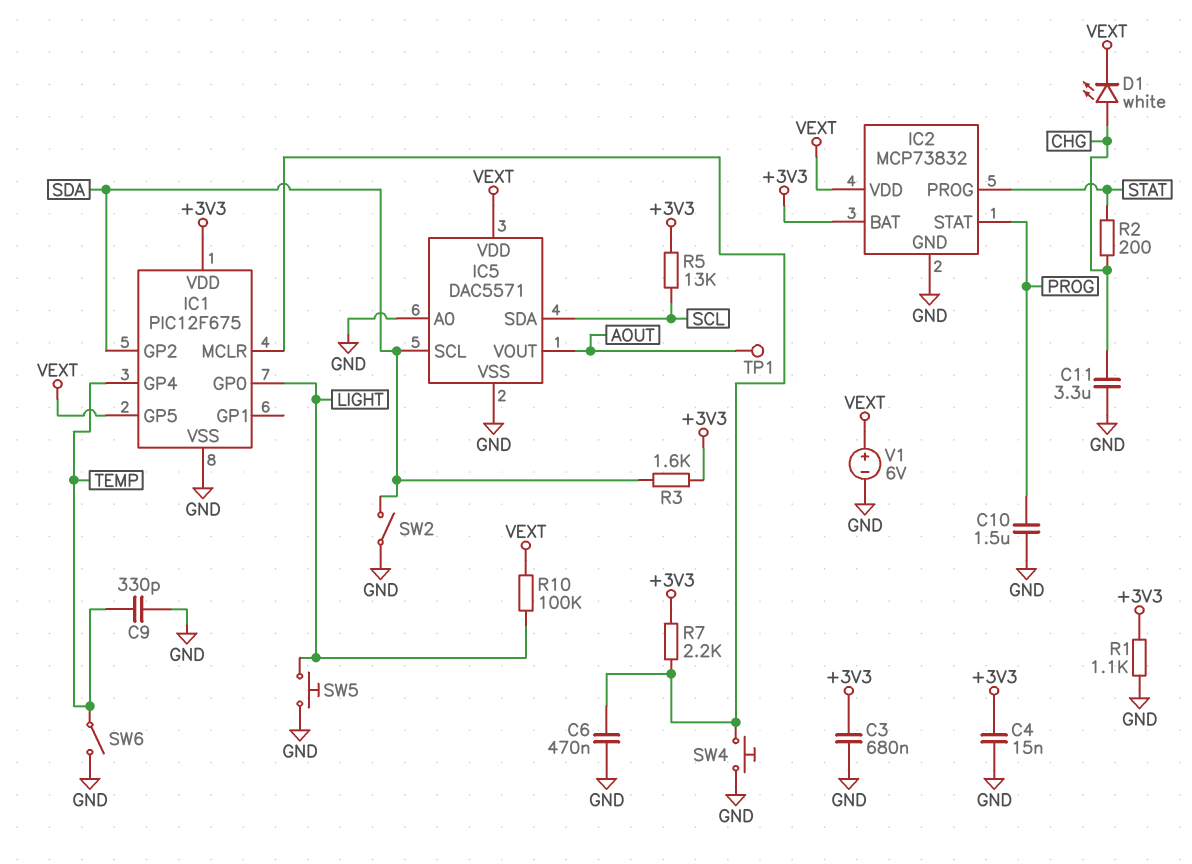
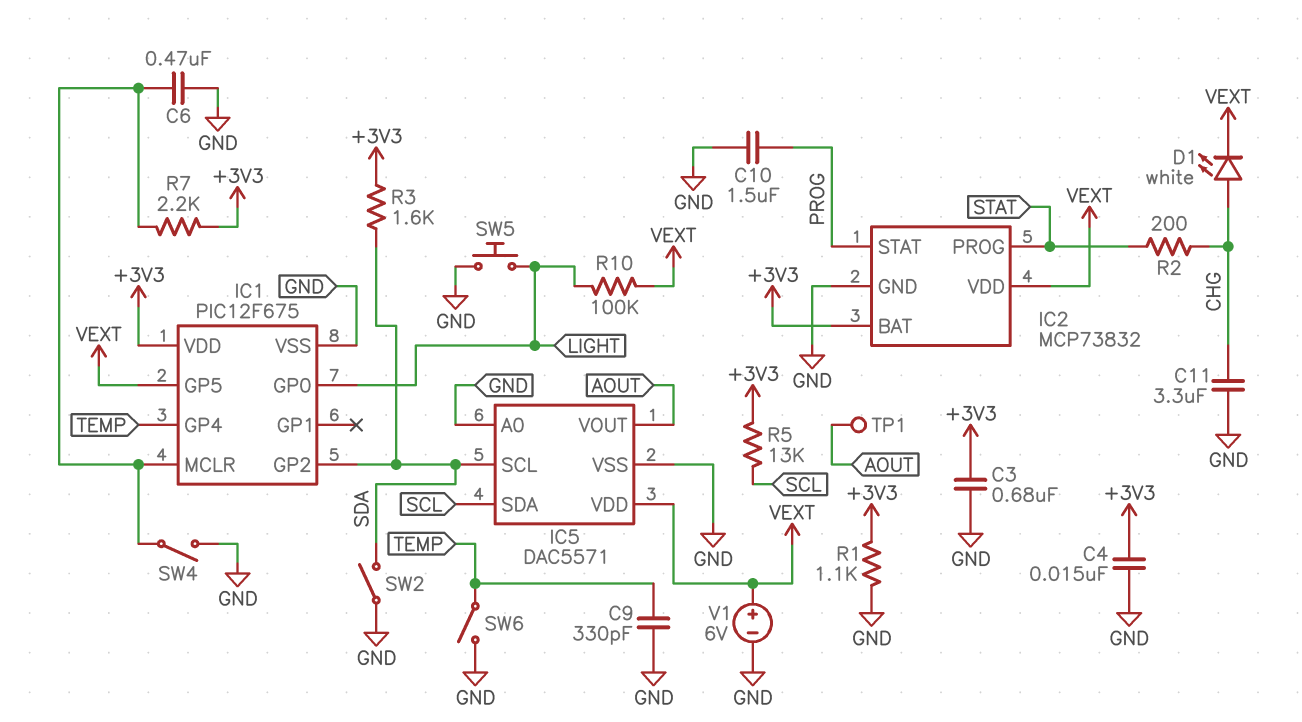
SW4: button (GND, IC1/MCLR) -> switch (GND, IC1/MCLR)

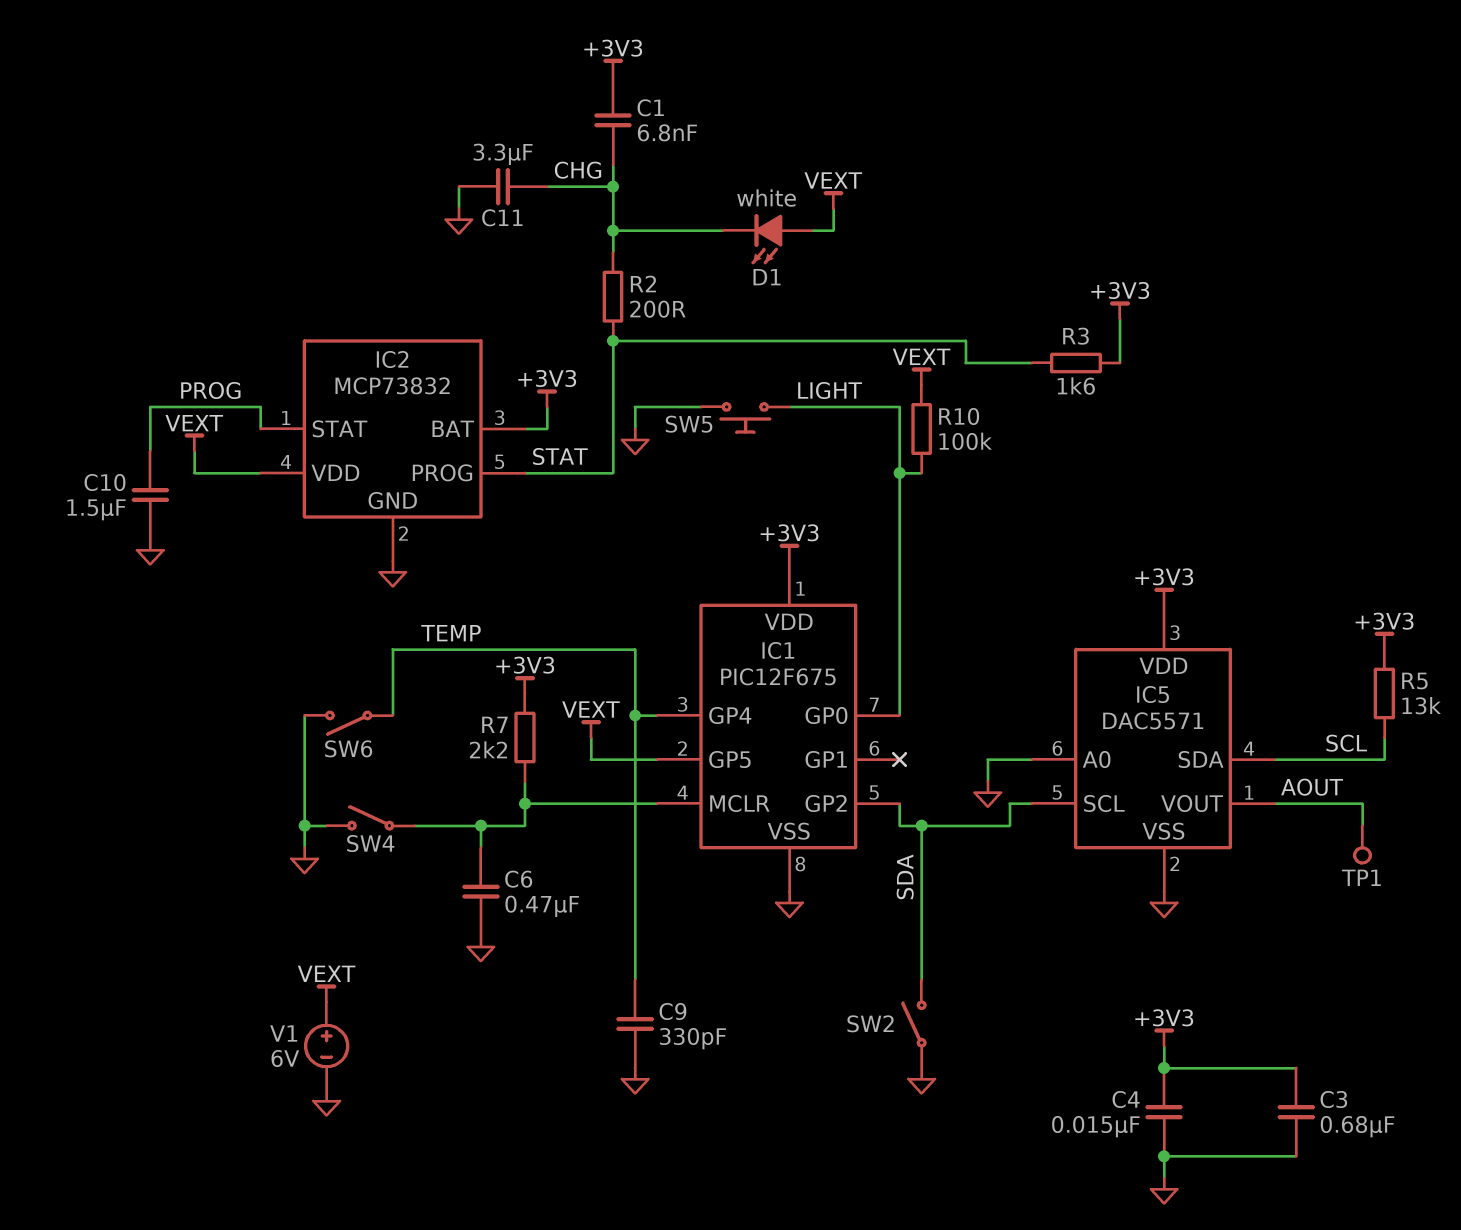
C1: none -> 6.8nF (+3V3, CHG)
D1: LED white (A CHG, K VEXT) -> LED white (A VEXT, K CHG)
IC5 pin VDD: VEXT -> +3V3
R1: 1.1k (+3V3, GND) -> none
R3: 1.6k (+3V3, SDA) -> 1.6k (+3V3, STAT)

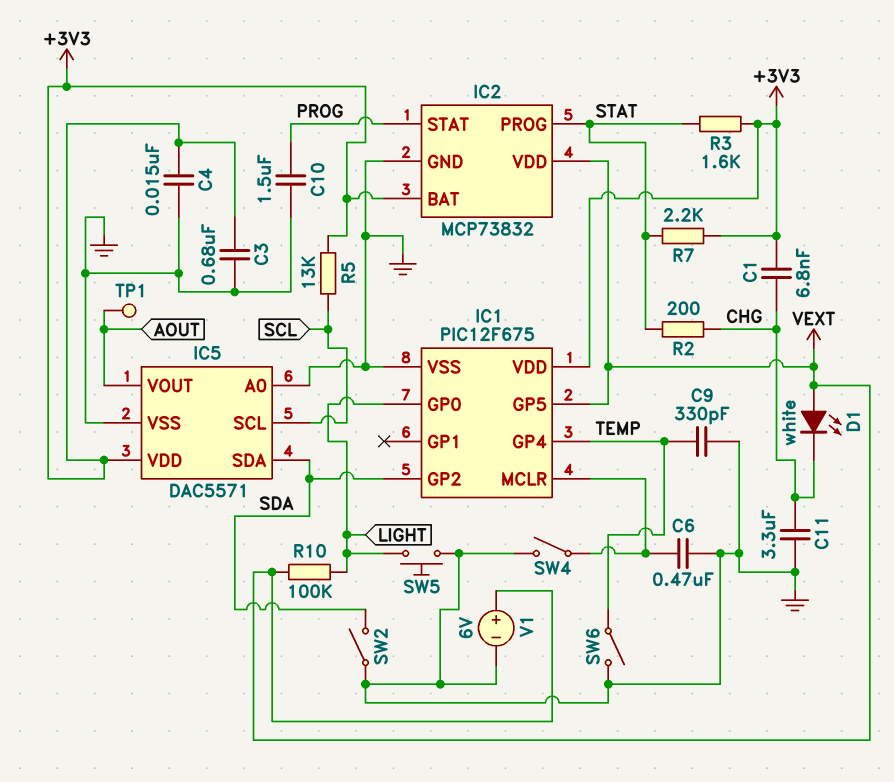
IC5 pin SCL: SDA -> SCL
IC5 pin SDA: SCL -> SDA
R7: 2.2k (+3V3, IC1/MCLR) -> 2.2k (+3V3, STAT)

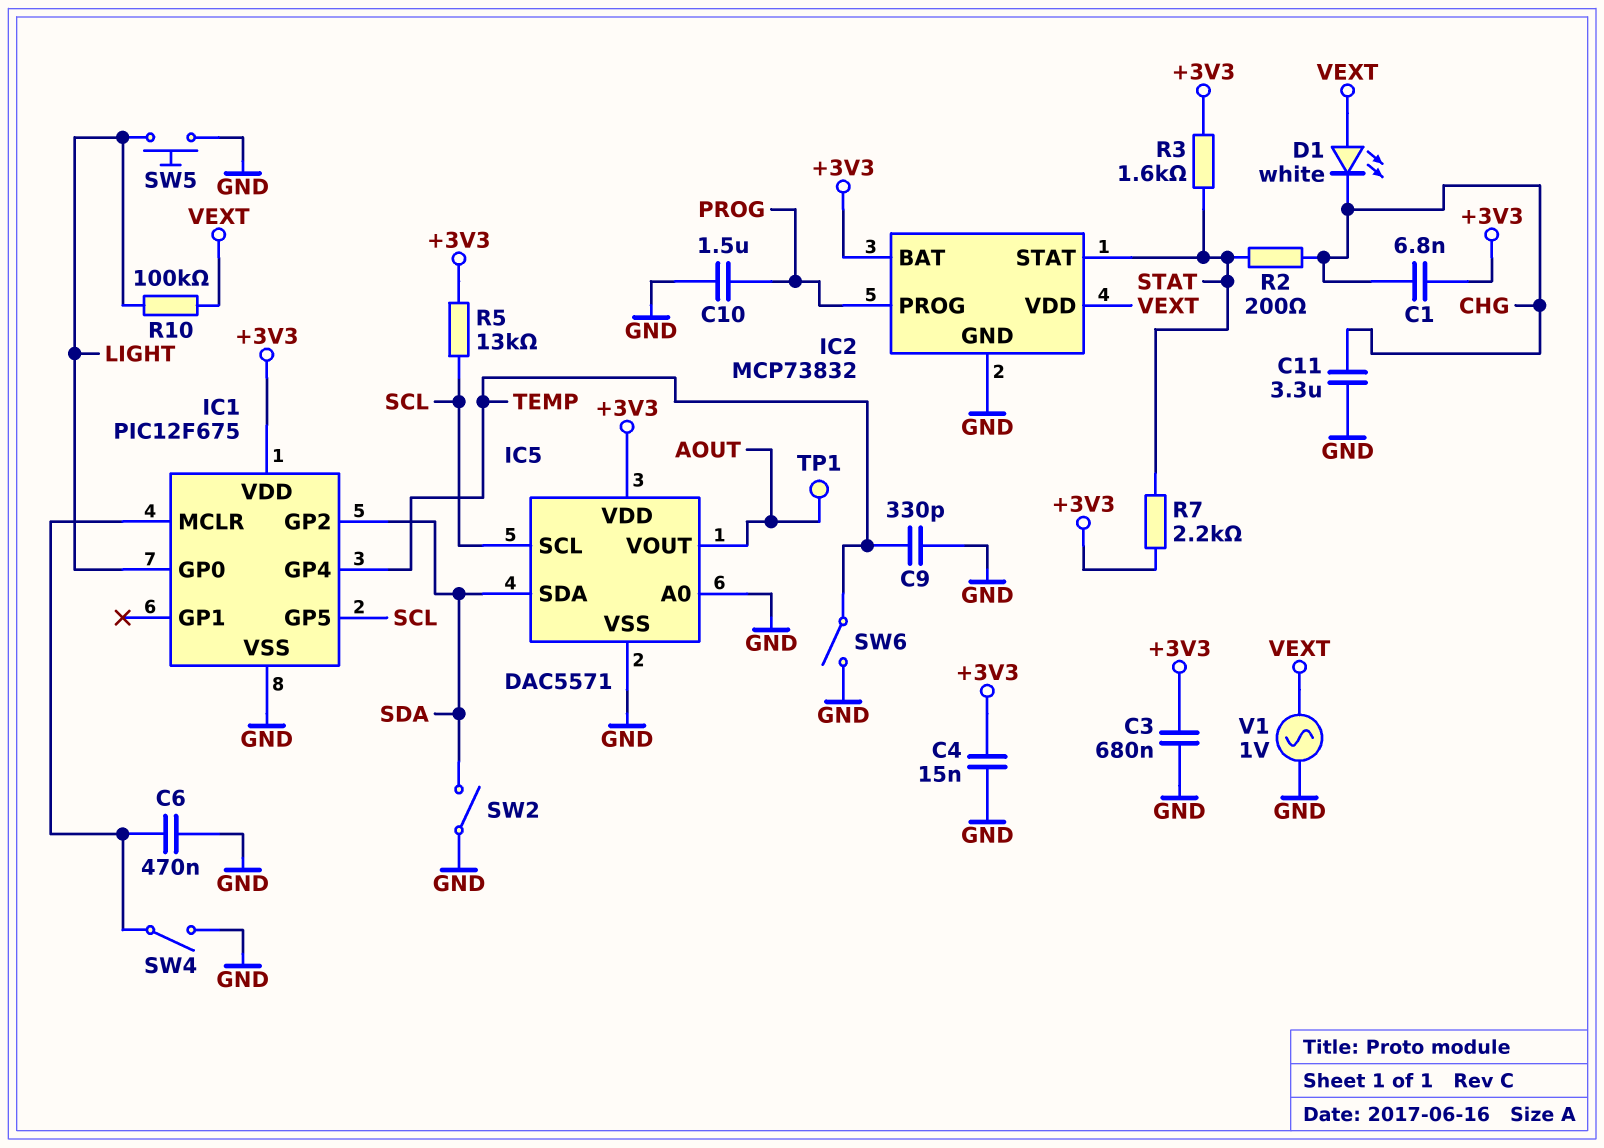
IC1 pin GP5: VEXT -> SCL
IC2 pin PROG: STAT -> PROG
IC2 pin STAT: PROG -> STAT
V1: 6V (plus VEXT, minus GND) -> AC 1V (GND, VEXT)

